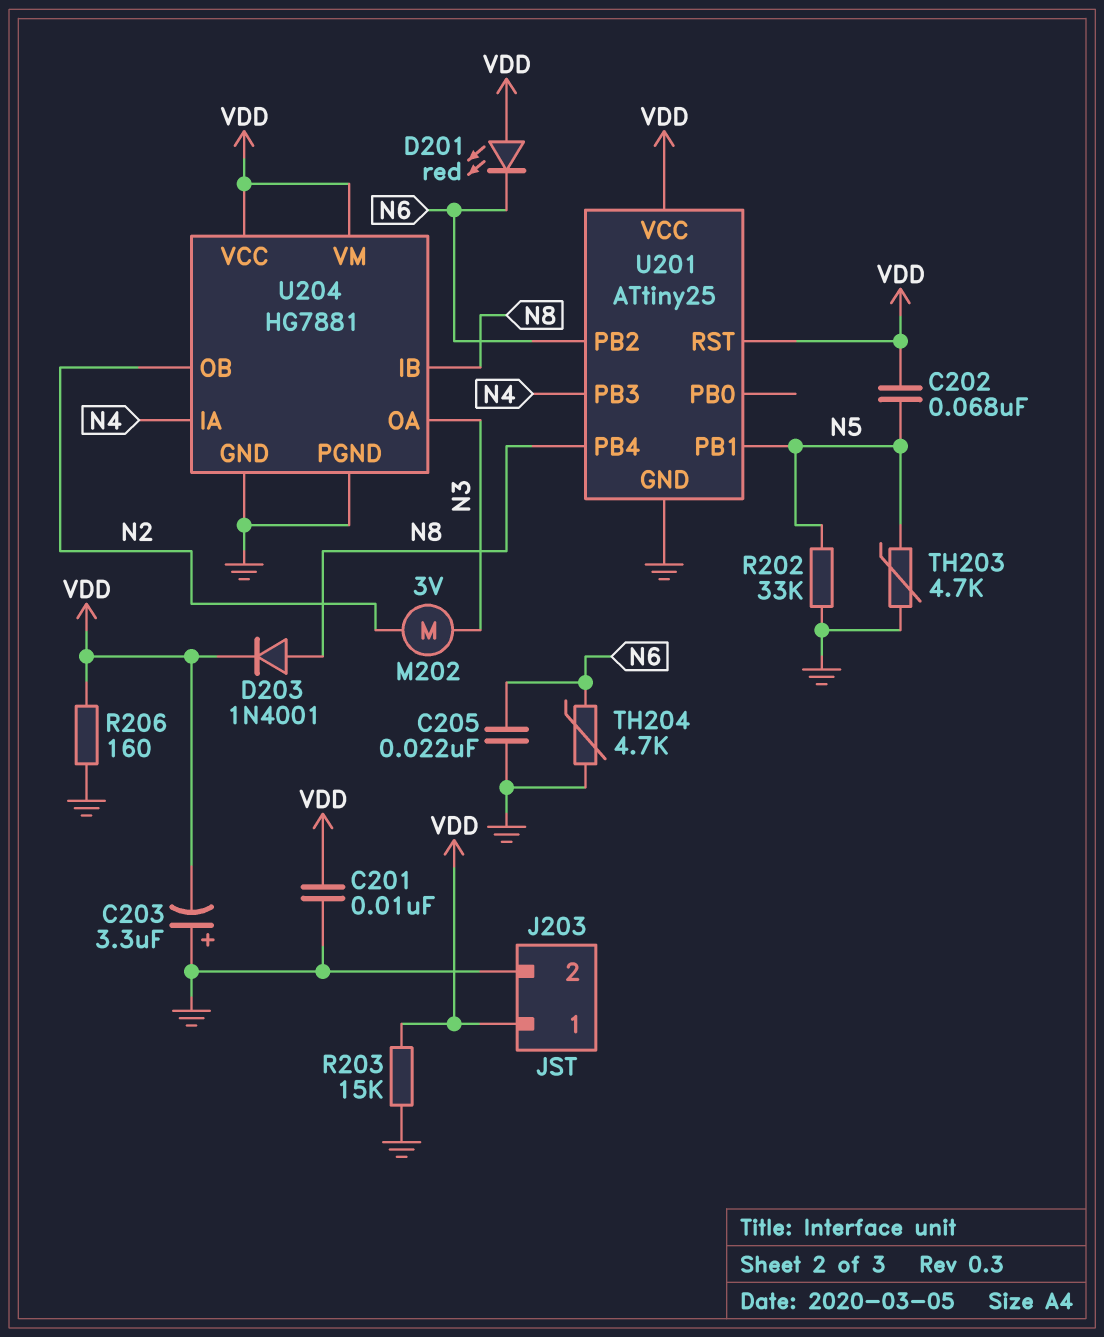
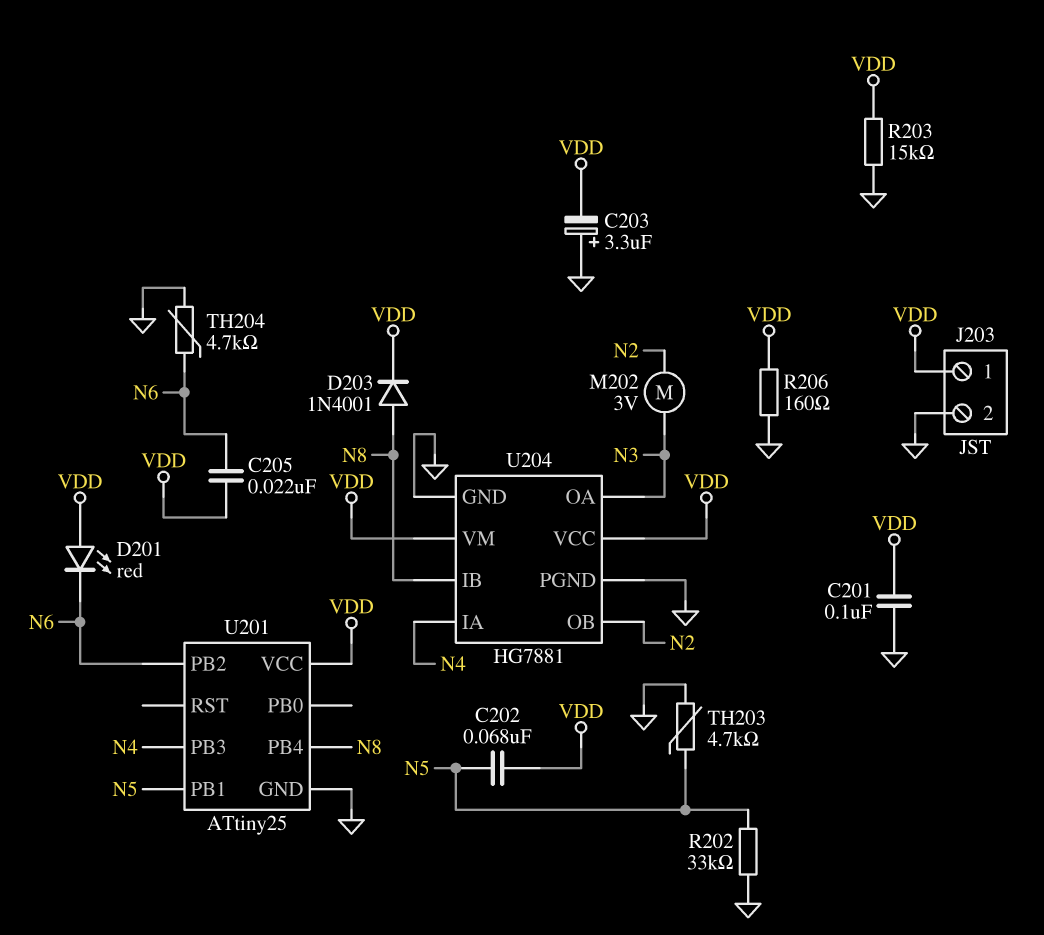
C201: 10nF (GND, VDD) -> 100nF (GND, VDD)
C205: 22nF (GND, N6) -> 22nF (N6, VDD)
U201 pin RST: VDD -> none

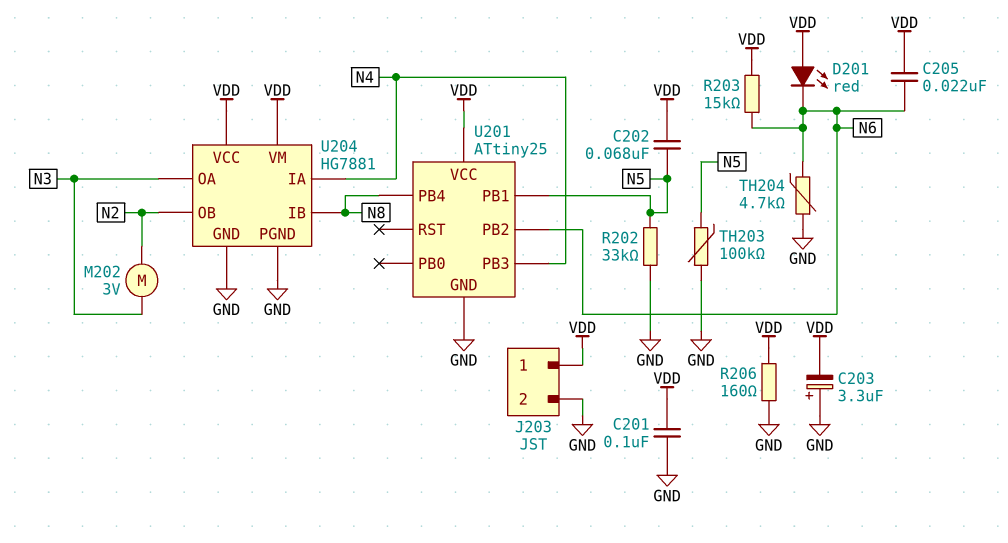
D203: diode 1N4001 (A N8, K VDD) -> none
R203: 15k (GND, VDD) -> 15k (N6, VDD)
TH203: 4.7k (GND, N5) -> 100k (GND, N5)

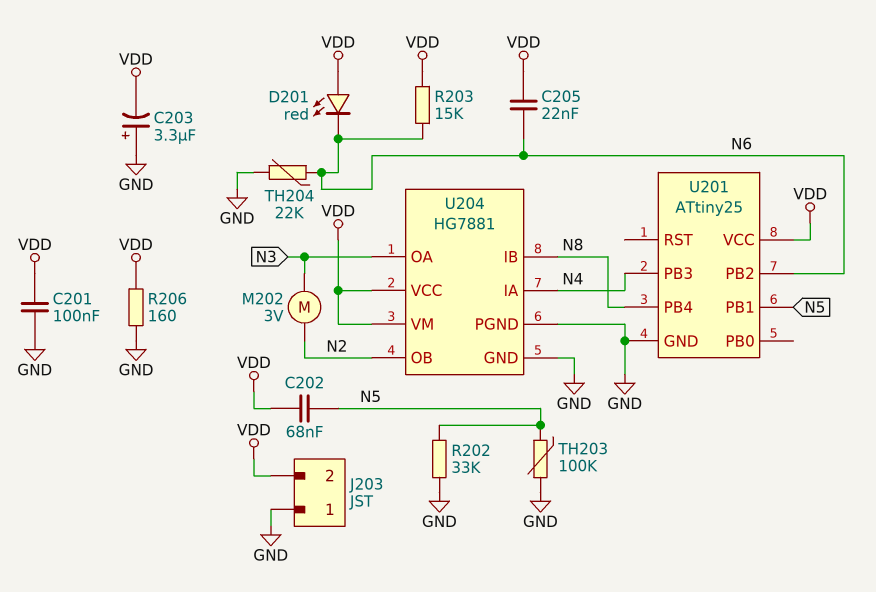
J203 pin 1: VDD -> GND
J203 pin 2: GND -> VDD
TH204: 4.7k (GND, N6) -> 22k (GND, N6)

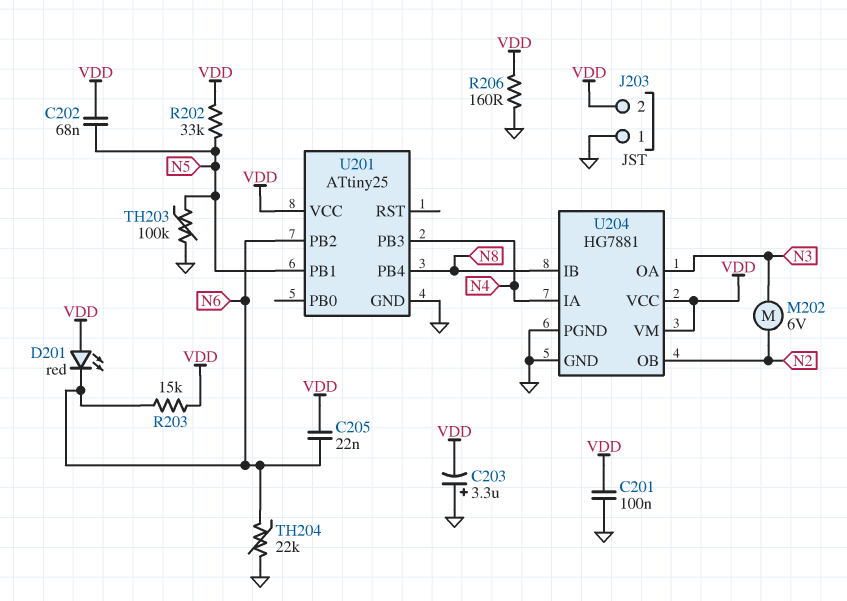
M202: motor 3V (N2, N3) -> motor 6V (N2, N3)
R202: 33k (GND, N5) -> 33k (N5, VDD)

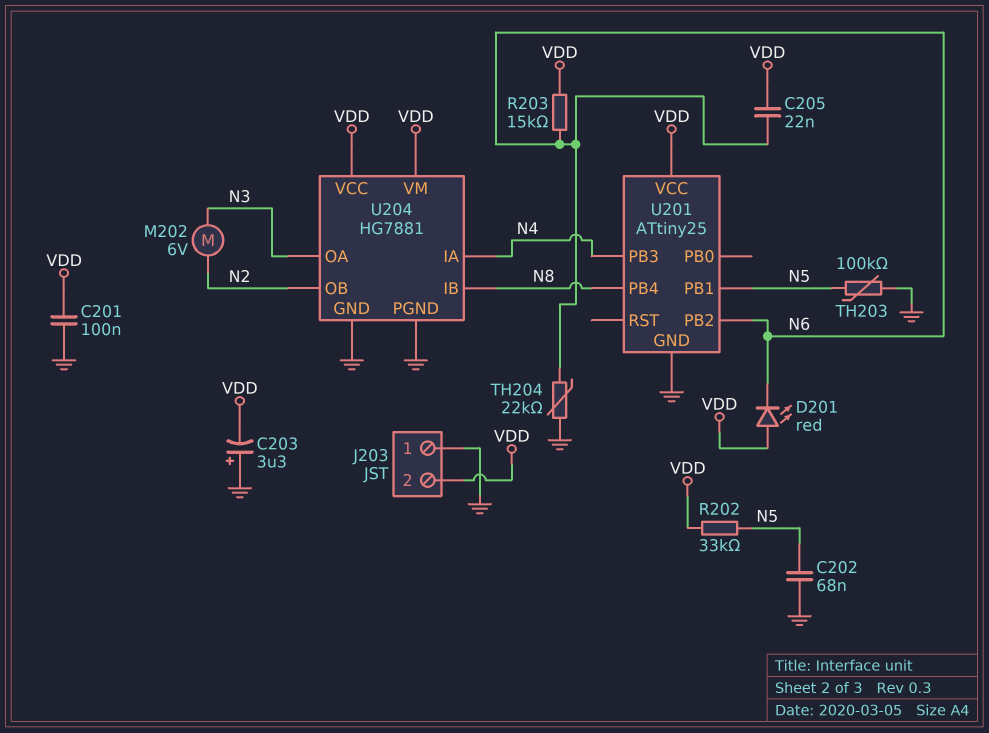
C202: 68nF (N5, VDD) -> 68nF (GND, N5)
R206: 160 (GND, VDD) -> none

